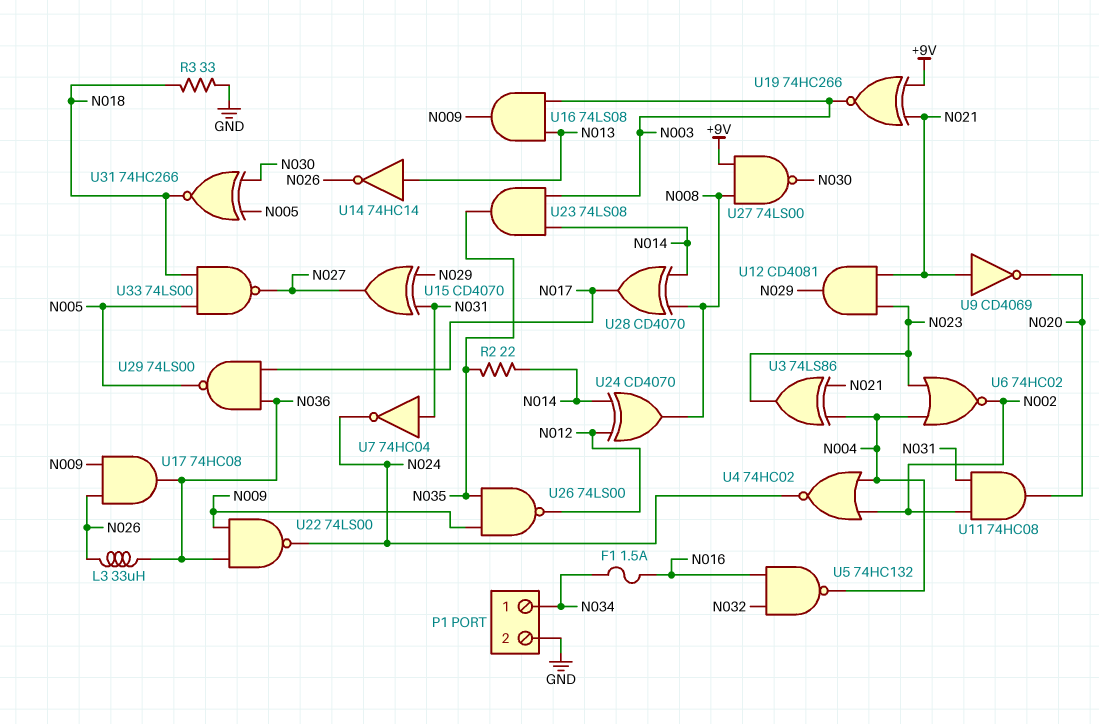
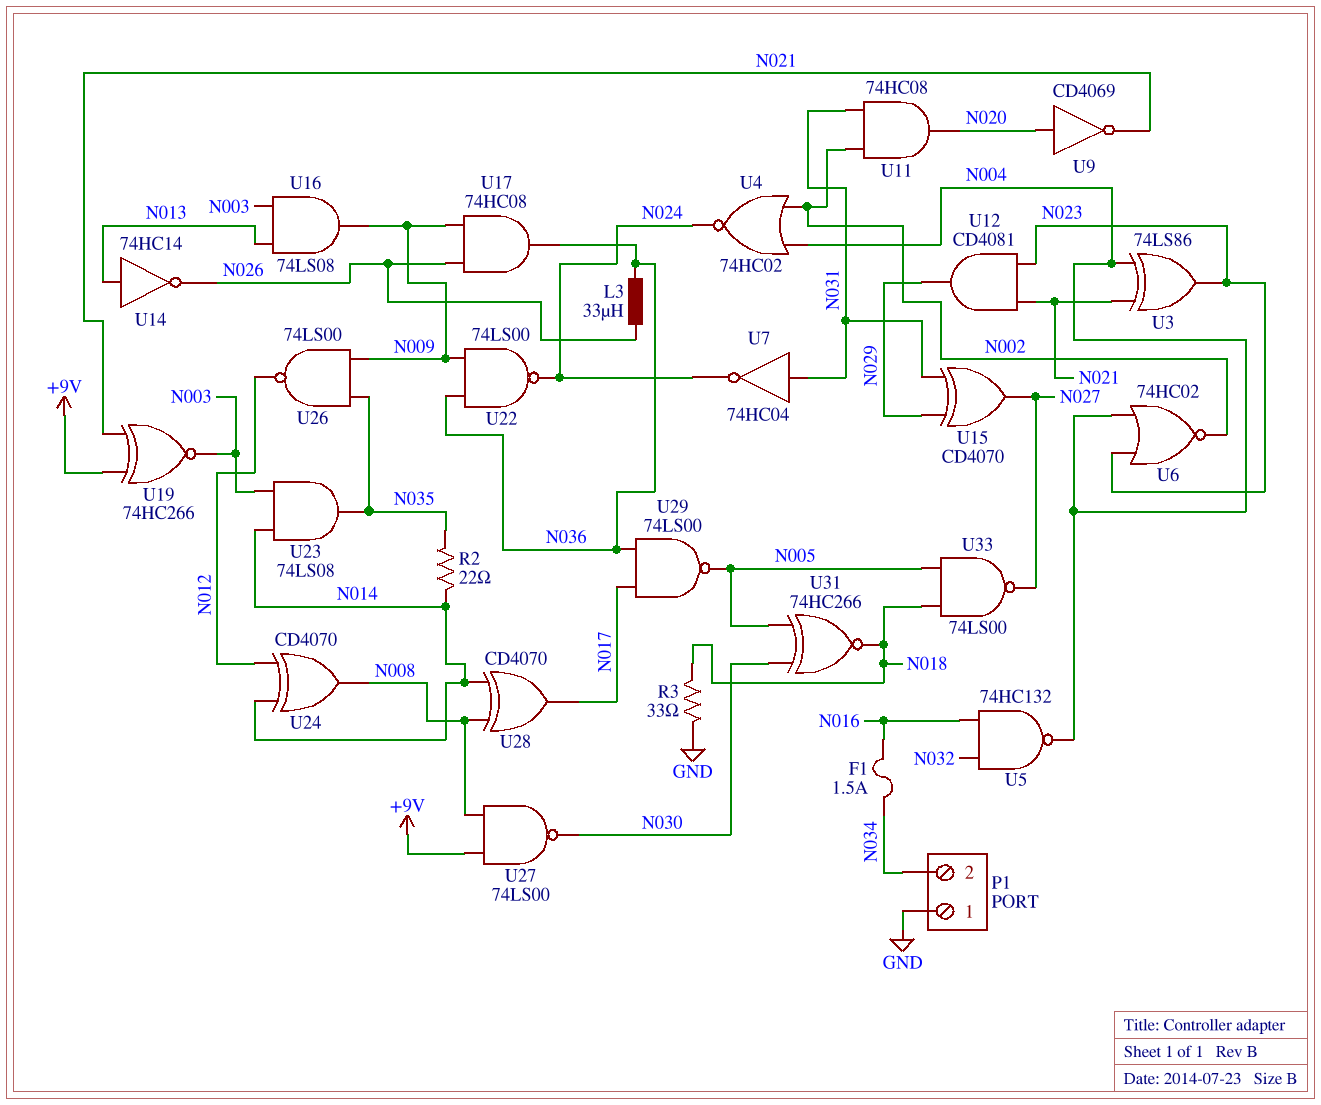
P1 pin 1: N034 -> GND
P1 pin 2: GND -> N034
U9: NOT CD4069 (in N021, out N020) -> NOT CD4069 (in N020, out N021)

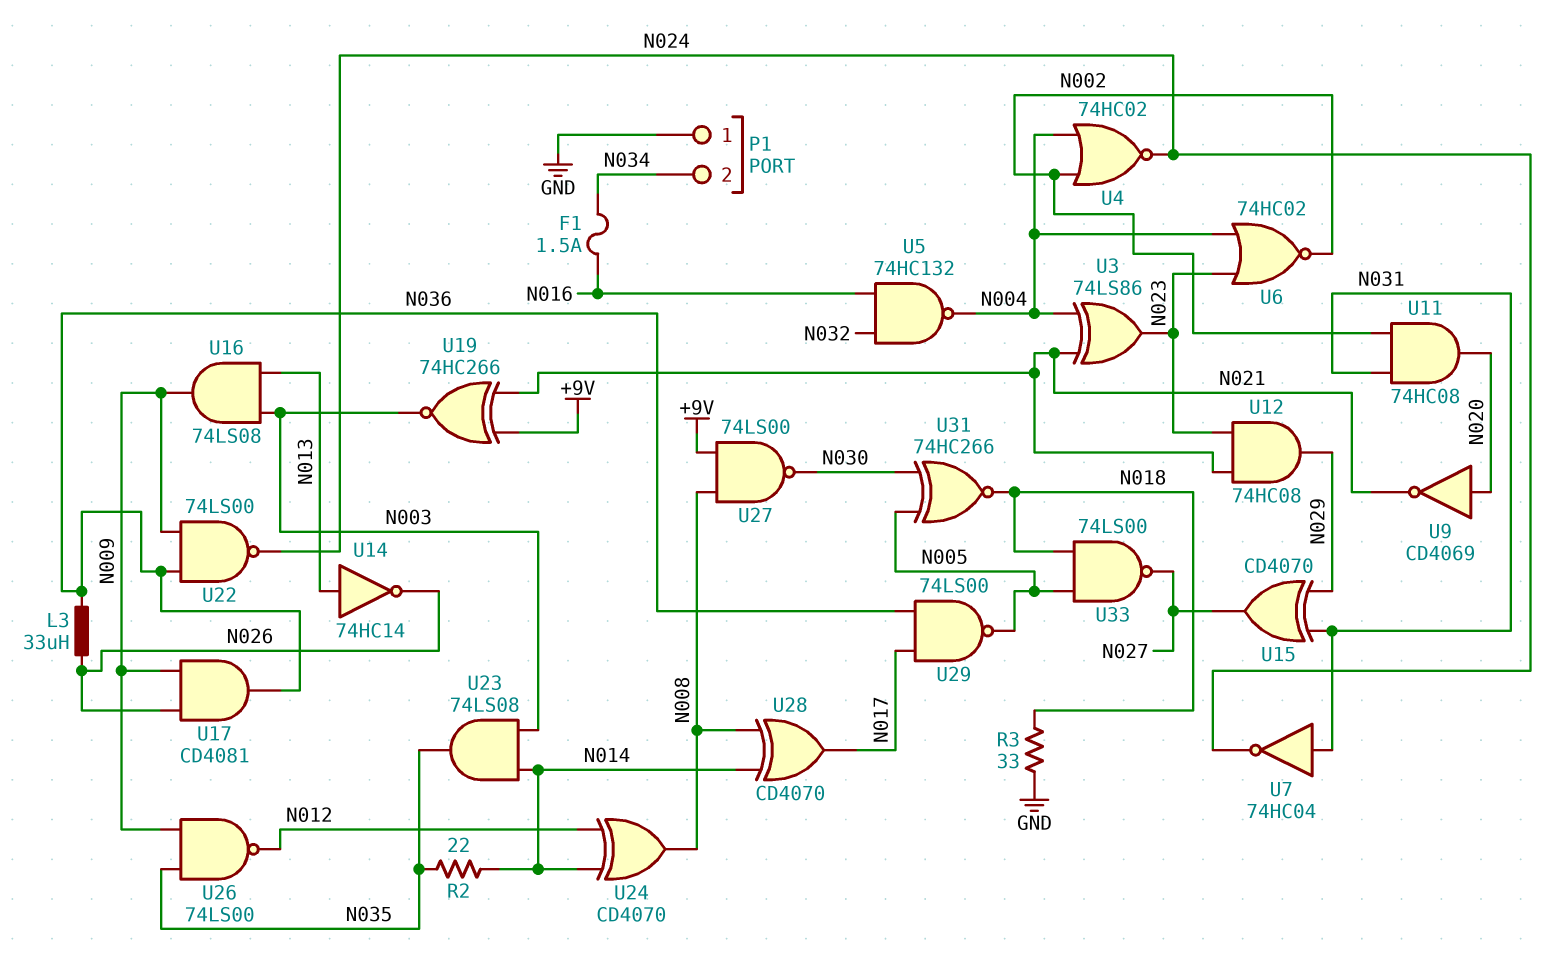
U12: AND CD4081 (in N021, in N023, out N029) -> AND 74HC08 (in N021, in N023, out N029)
U17: AND 74HC08 (in N009, in N026, out N036) -> AND CD4081 (in N009, in N026, out N036)

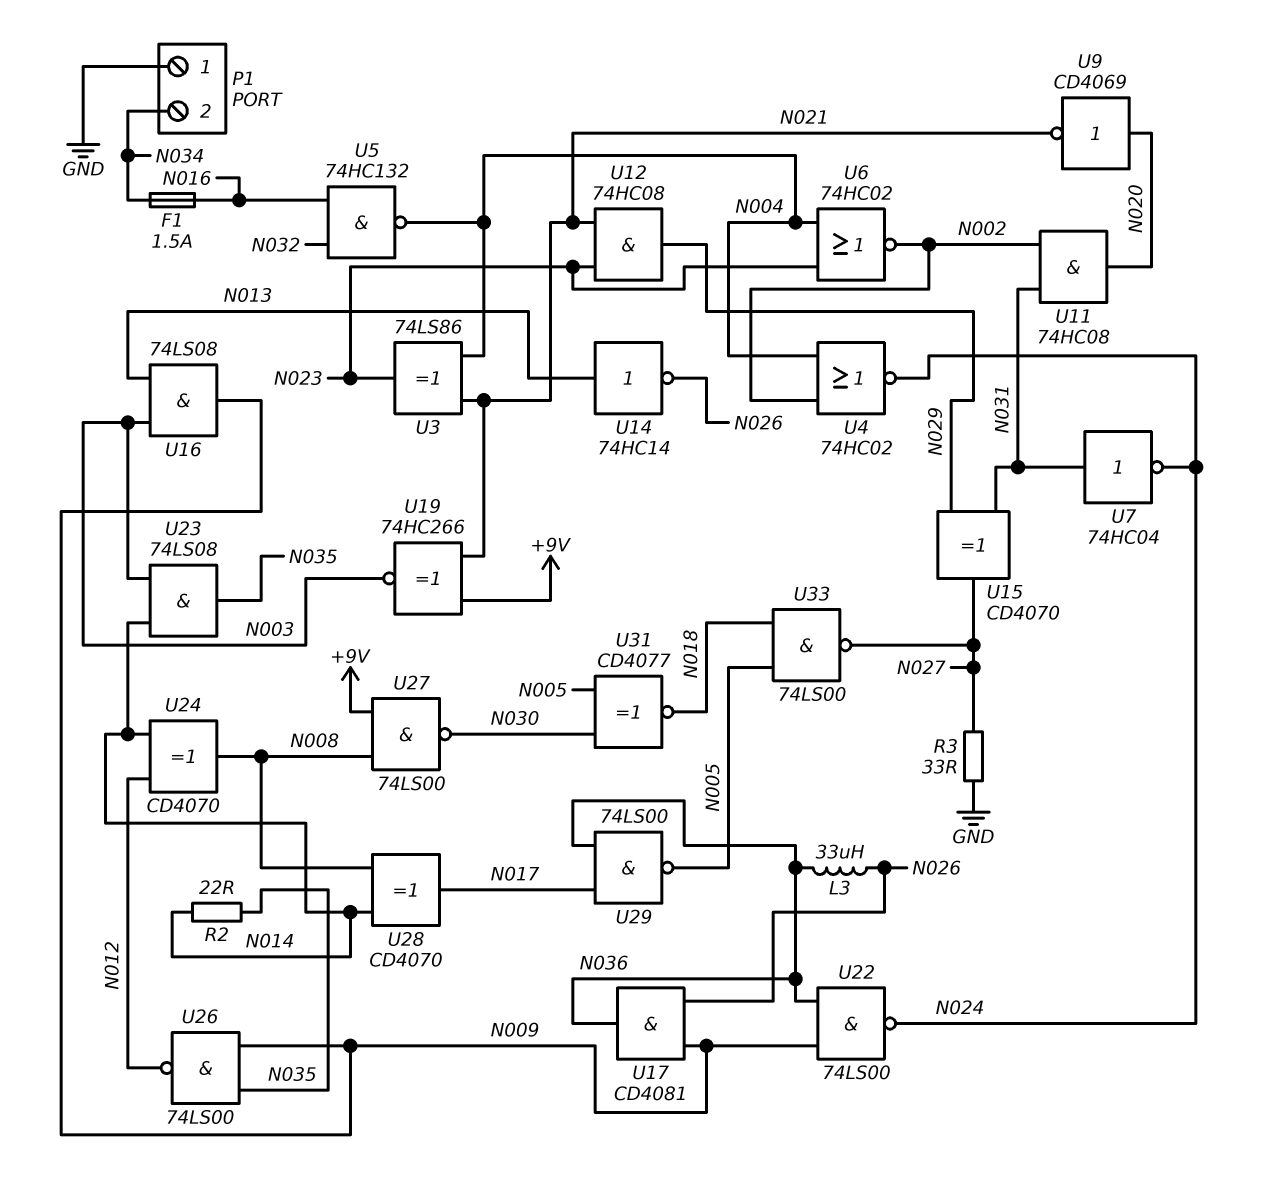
R3: 33 (GND, N018) -> 33 (GND, N027)
U31: XNOR 74HC266 (in N005, in N030, out N018) -> XNOR CD4077 (in N005, in N030, out N018)

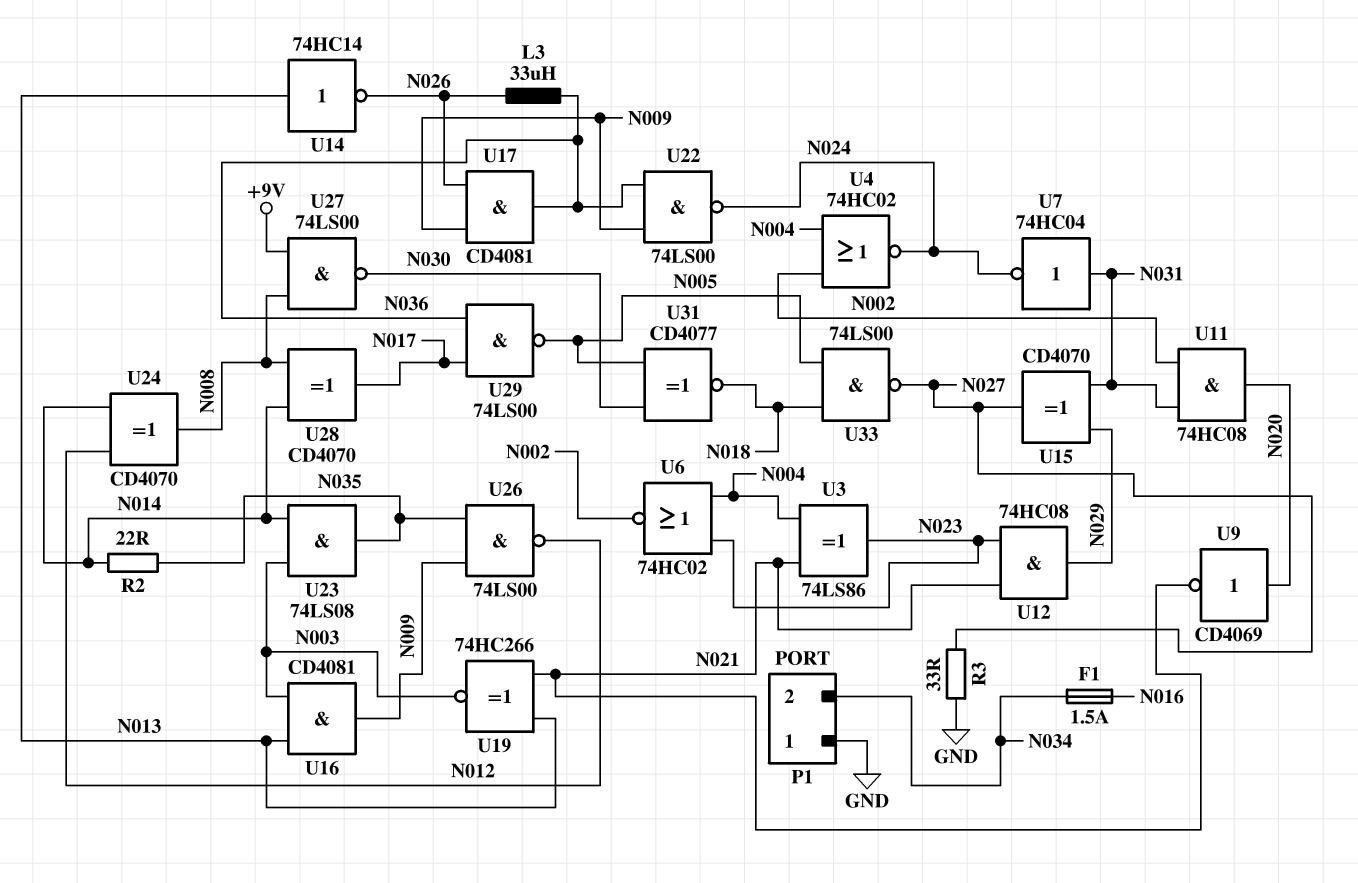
U5: NAND 74HC132 (in N016, in N032, out N004) -> none
U16: AND 74LS08 (in N003, in N013, out N009) -> AND CD4081 (in N003, in N013, out N009)
U19: XNOR 74HC266 (in +9V, in N021, out N003) -> XNOR 74HC266 (in N013, in N021, out N003)

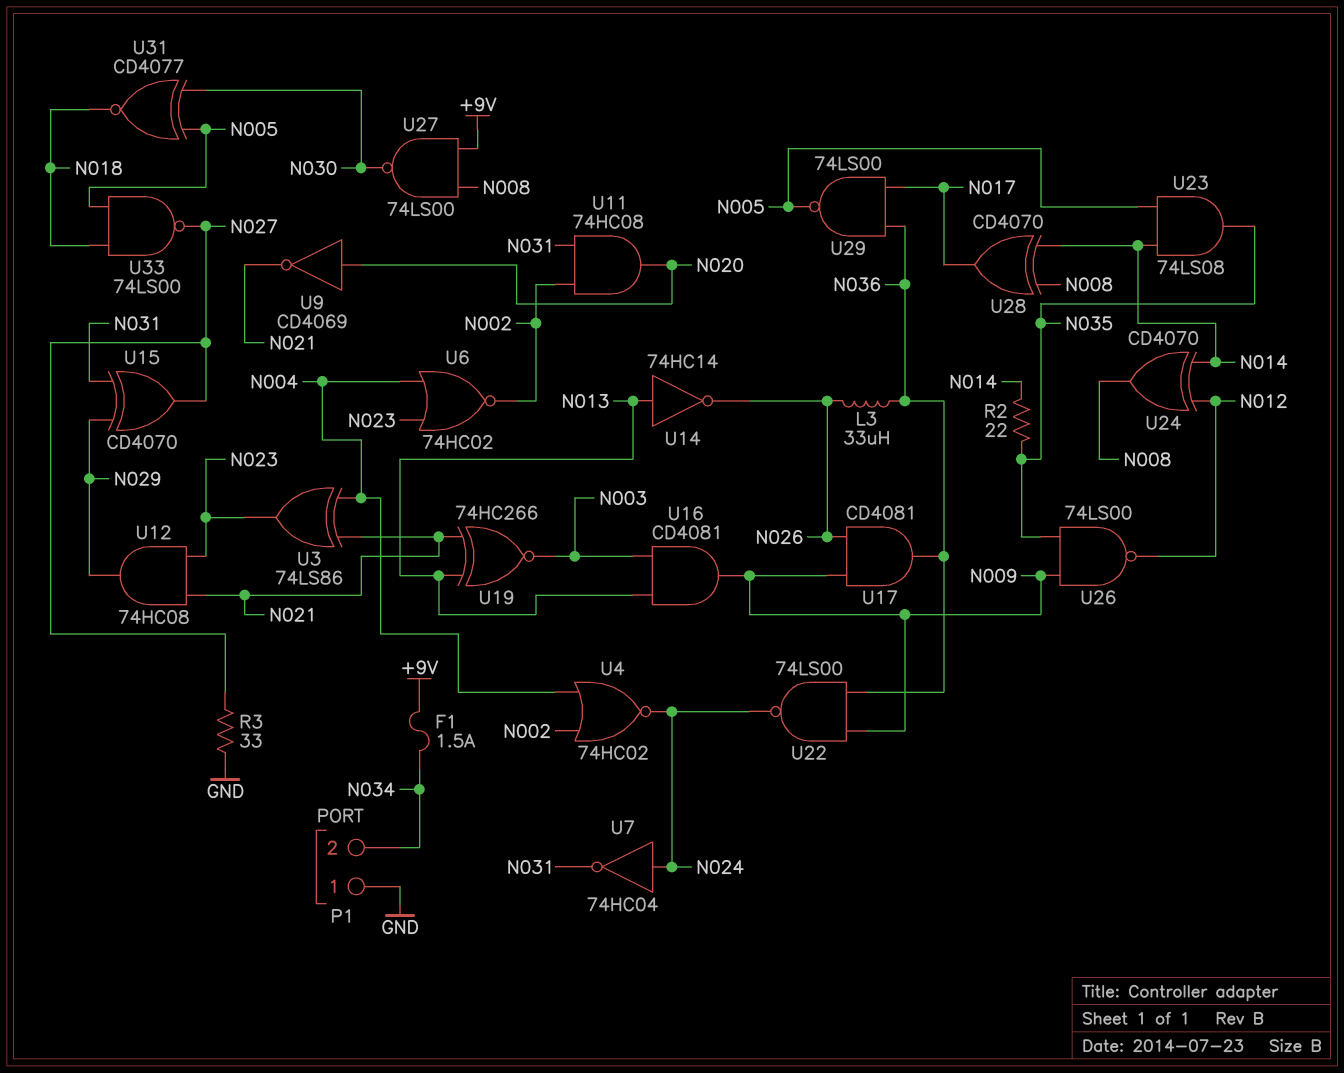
F1: 1.5A (N016, N034) -> 1.5A (+9V, N034)
U7: NOT 74HC04 (in N031, out N024) -> NOT 74HC04 (in N024, out N031)
U23: AND 74LS08 (in N003, in N014, out N035) -> AND 74LS08 (in N005, in N014, out N035)

